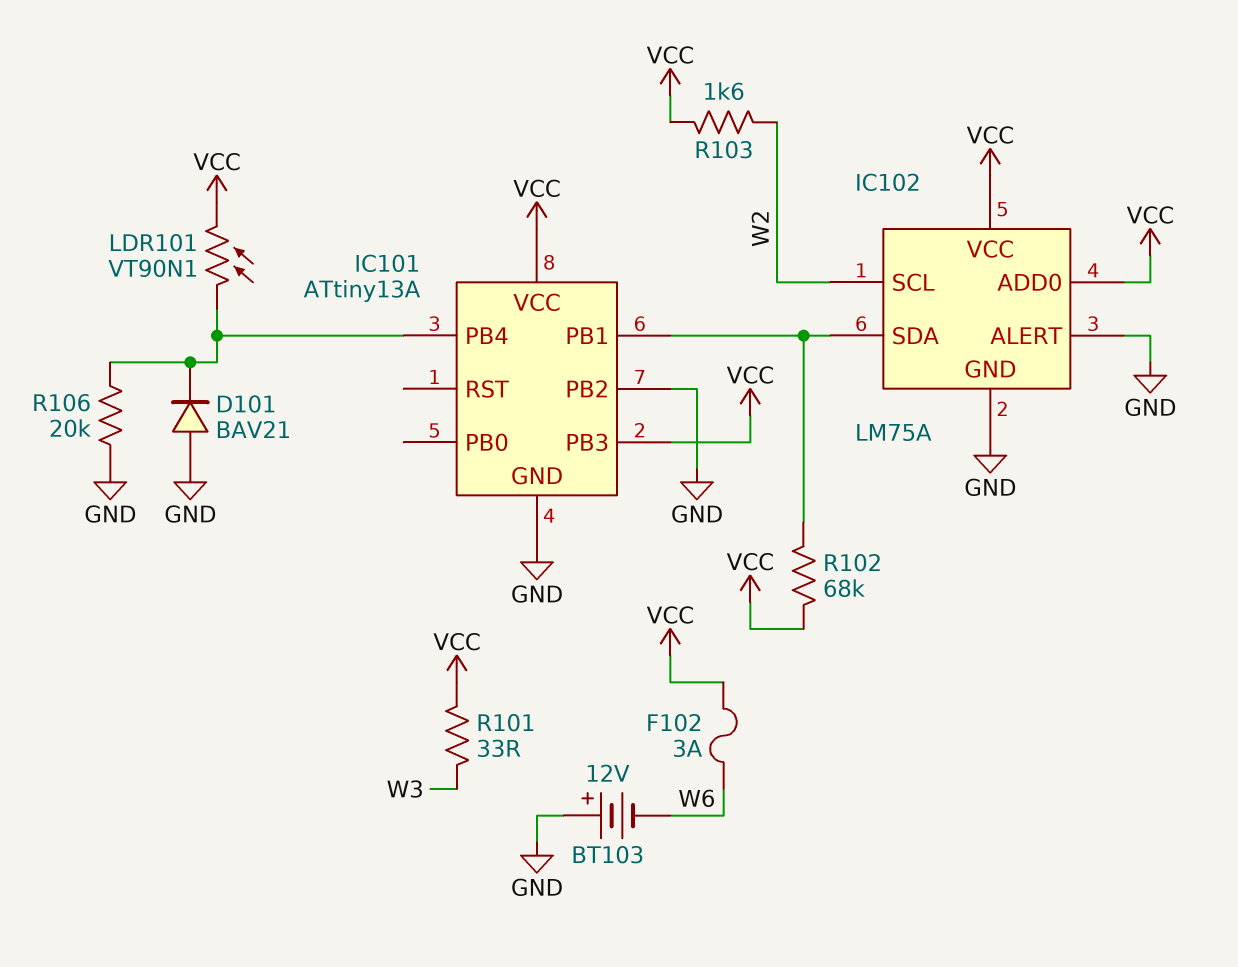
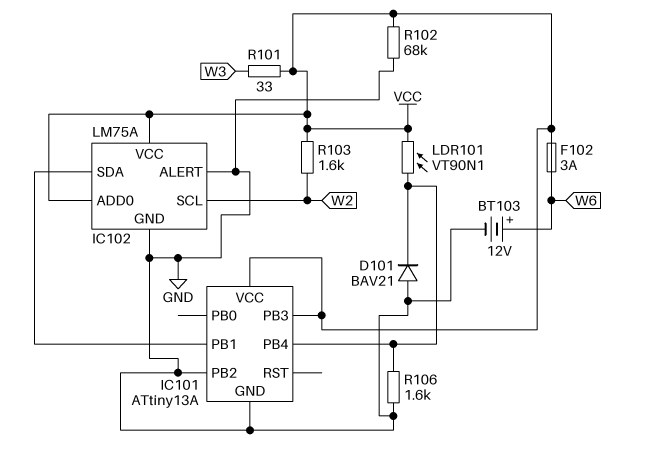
BT103: 12V (plus GND, minus W6) -> 12V (plus W6, minus GND)
R102: 68k (IC101/PB1, VCC) -> 68k (GND, VCC)
R106: 20k (GND, IC101/PB4) -> 1.6k (GND, IC101/PB4)

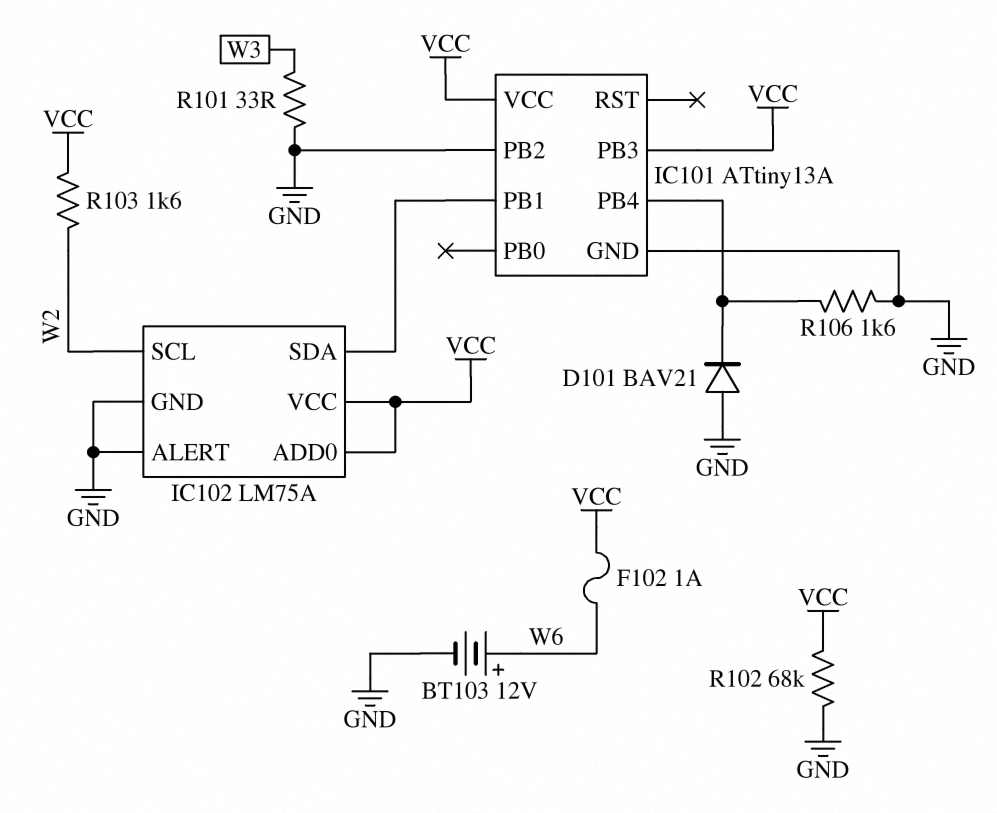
F102: 3A (VCC, W6) -> 1A (VCC, W6)
LDR101: VT90N1 (IC101/PB4, VCC) -> none
R101: 33 (VCC, W3) -> 33 (GND, W3)

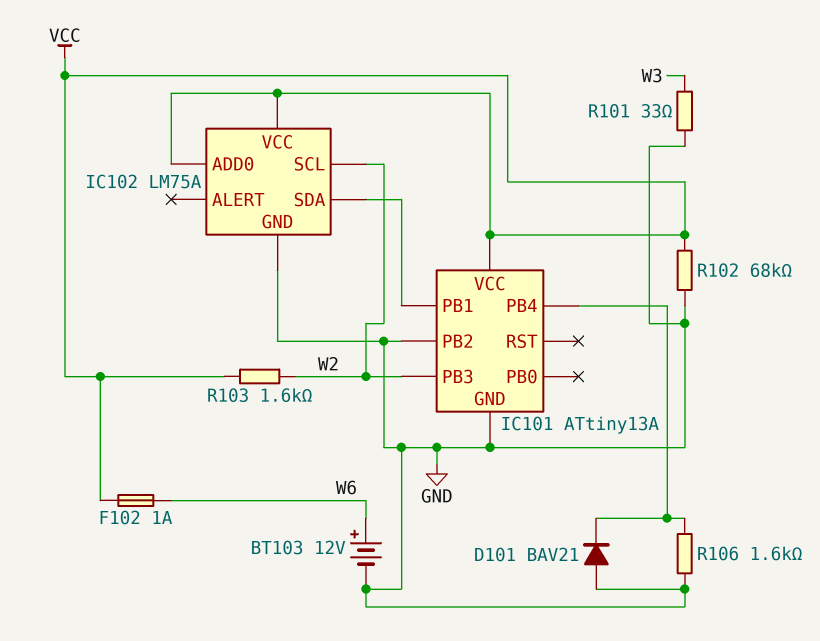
IC101 pin PB3: VCC -> W2
IC102 pin ALERT: GND -> none

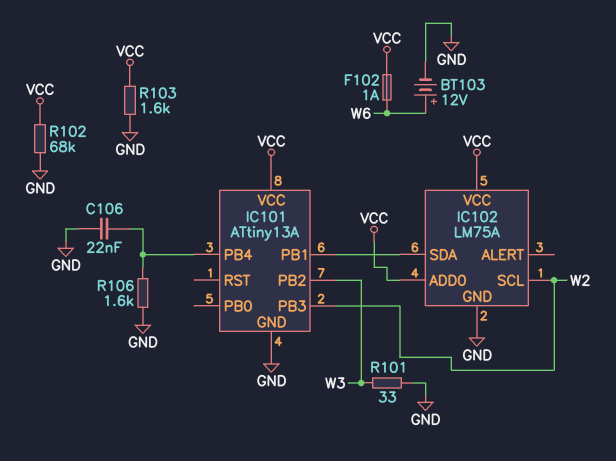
C106: none -> 22nF (GND, IC101/PB4)
D101: diode BAV21 (A GND, K IC101/PB4) -> none
IC101 pin PB2: GND -> W3
R103: 1.6k (VCC, W2) -> 1.6k (GND, VCC)

